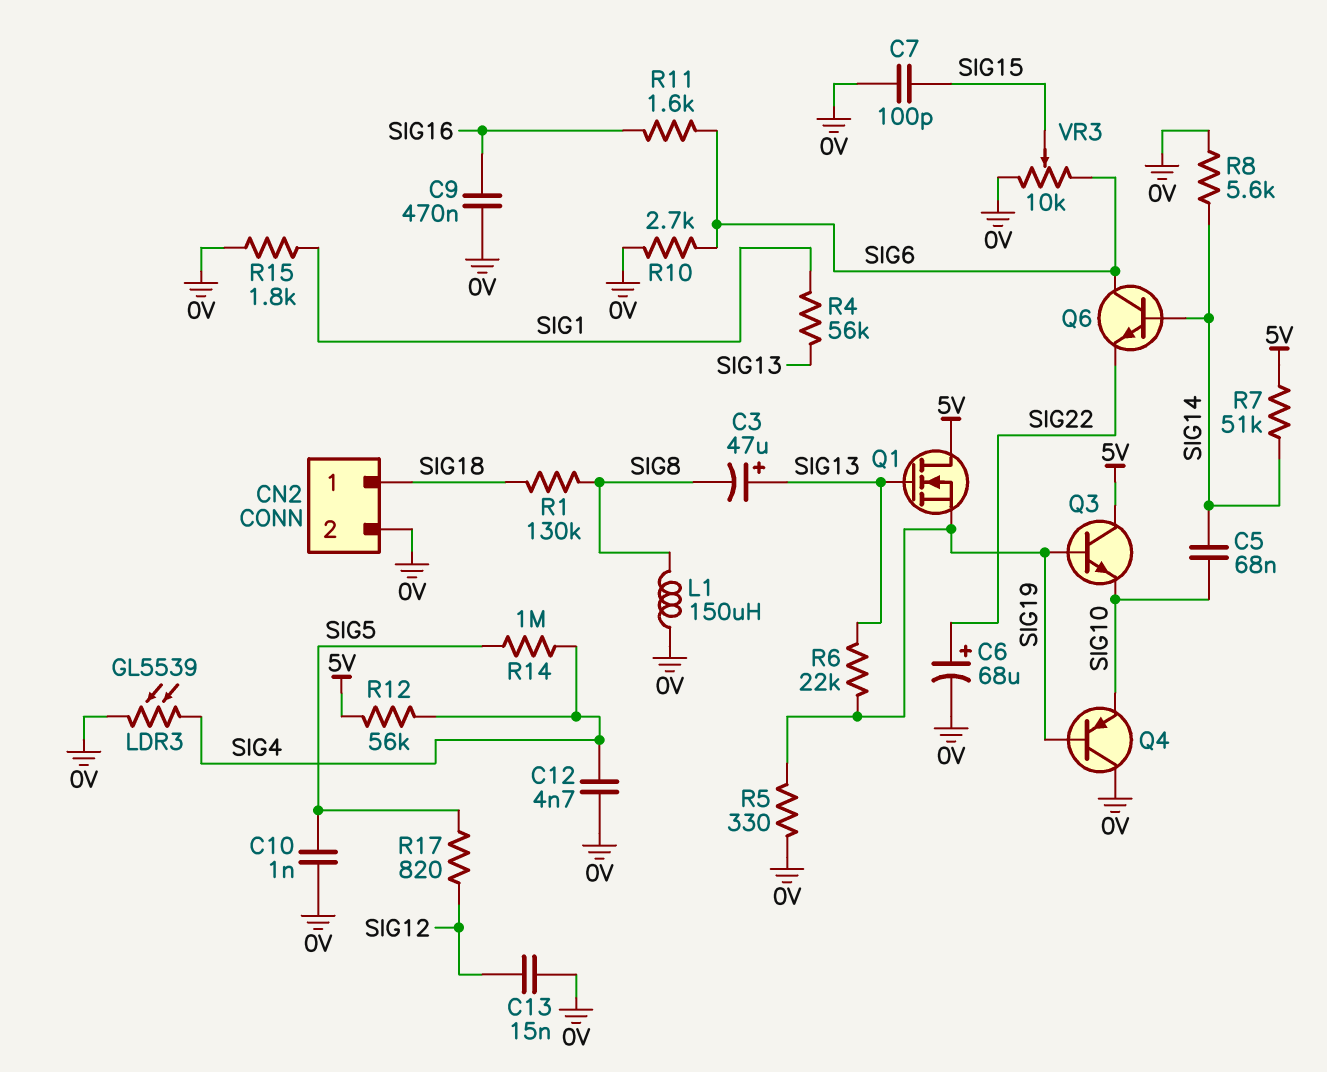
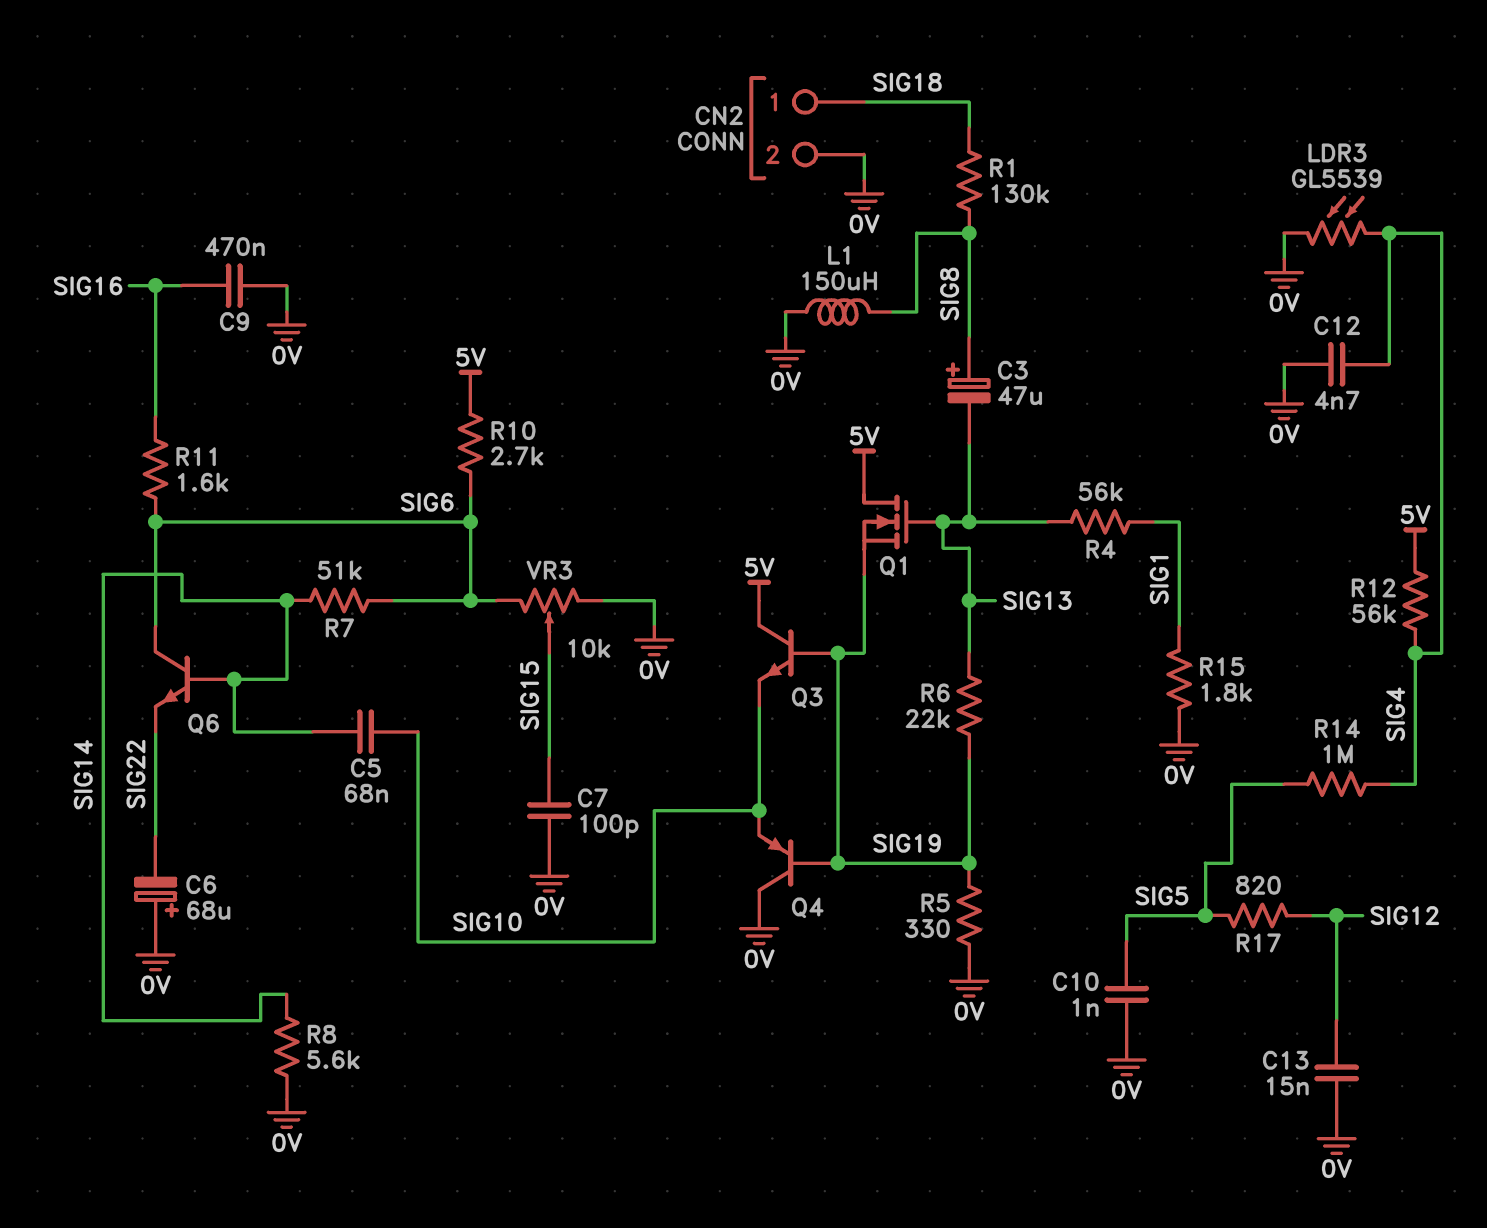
C3: 47uF (plus SIG13, minus SIG8) -> 47uF (plus SIG8, minus SIG13)
C6: 68uF (plus SIG22, minus 0V) -> 68uF (plus 0V, minus SIG22)
R7: 51k (5V, SIG14) -> 51k (SIG6, SIG14)
R10: 2.7k (0V, SIG6) -> 2.7k (5V, SIG6)

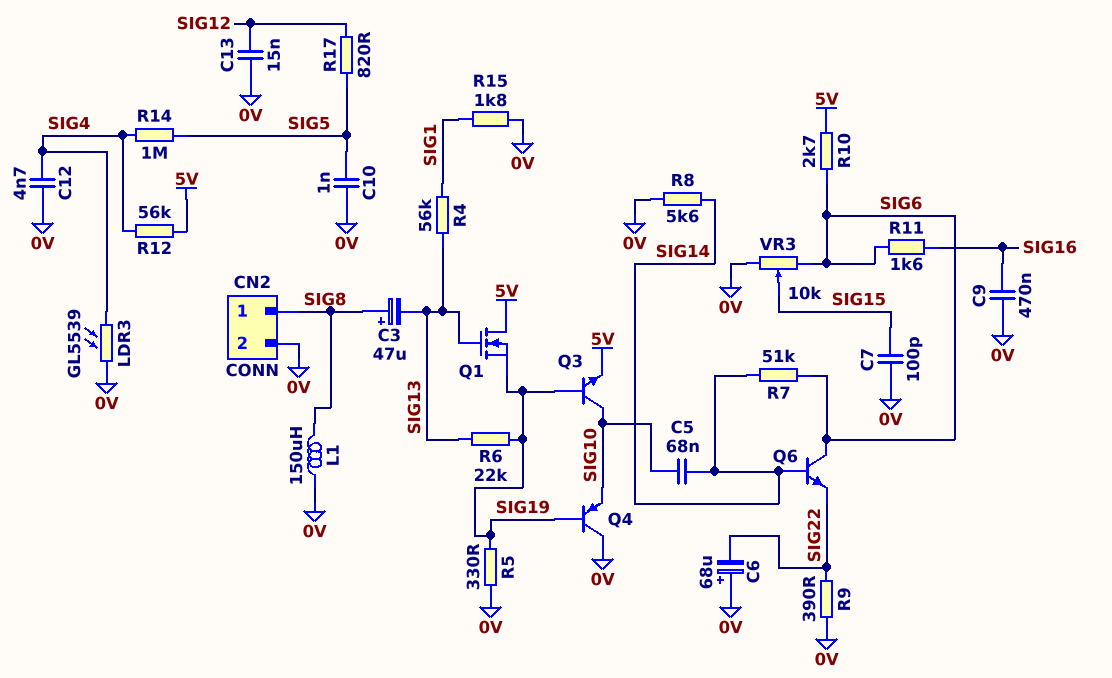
CN2 pin 1: SIG18 -> SIG8
Q3: NPN (B SIG19, C 5V, E SIG10) -> NPN (B SIG19, C SIG10, E 5V)
R1: 130k (SIG8, SIG18) -> none
R9: none -> 390 (0V, SIG22)

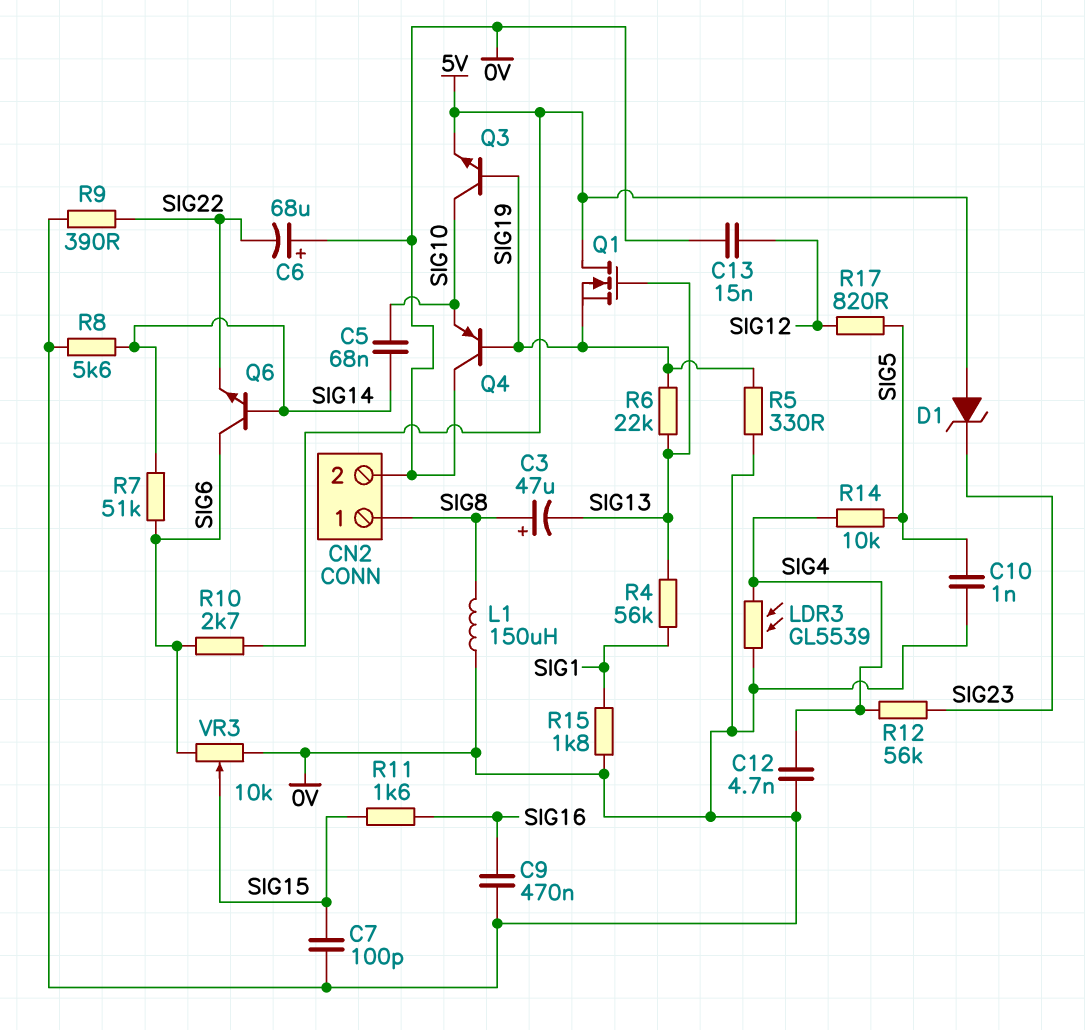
D1: none -> zener (A 5V, K SIG23)
R11: 1.6k (SIG6, SIG16) -> 1.6k (SIG15, SIG16)
R12: 56k (5V, SIG4) -> 56k (SIG4, SIG23)
R14: 1M (SIG4, SIG5) -> 10k (SIG4, SIG5)

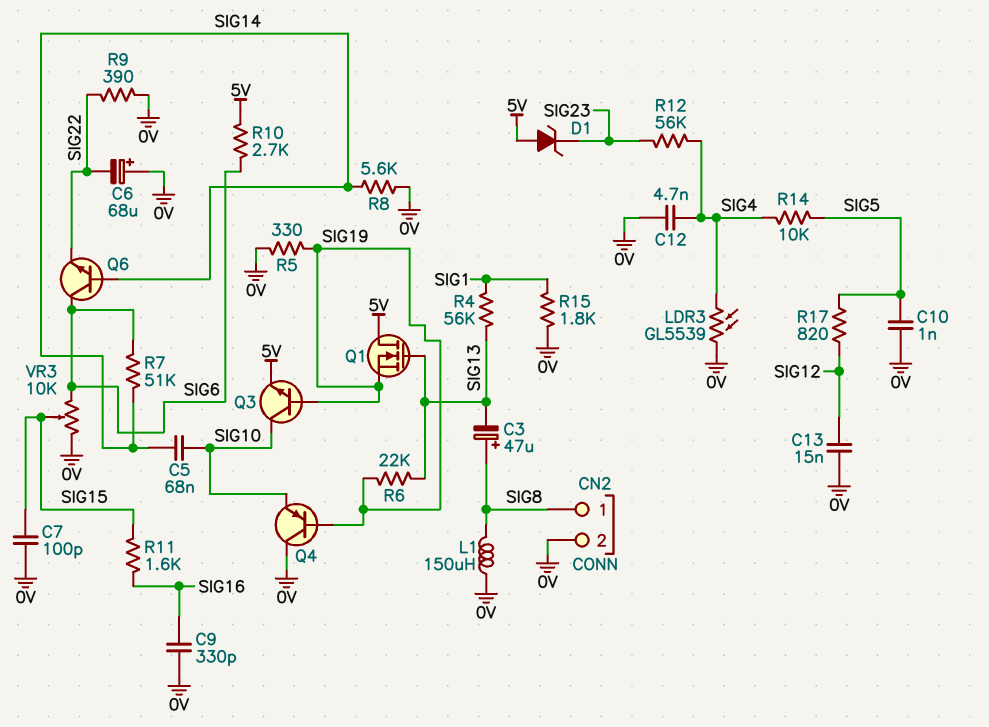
C9: 470nF (0V, SIG16) -> 330pF (0V, SIG16)

